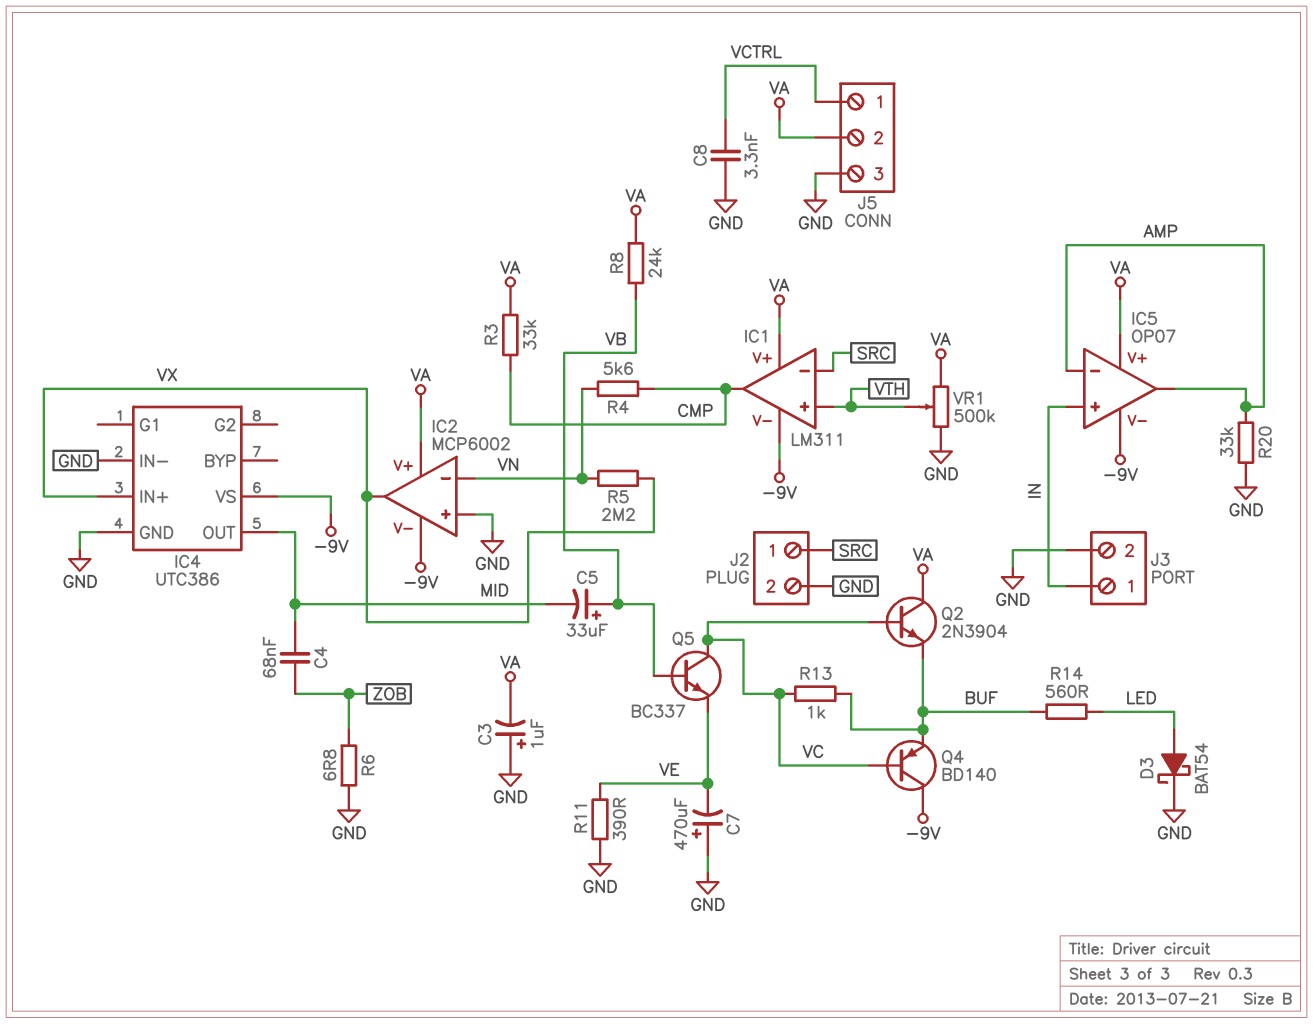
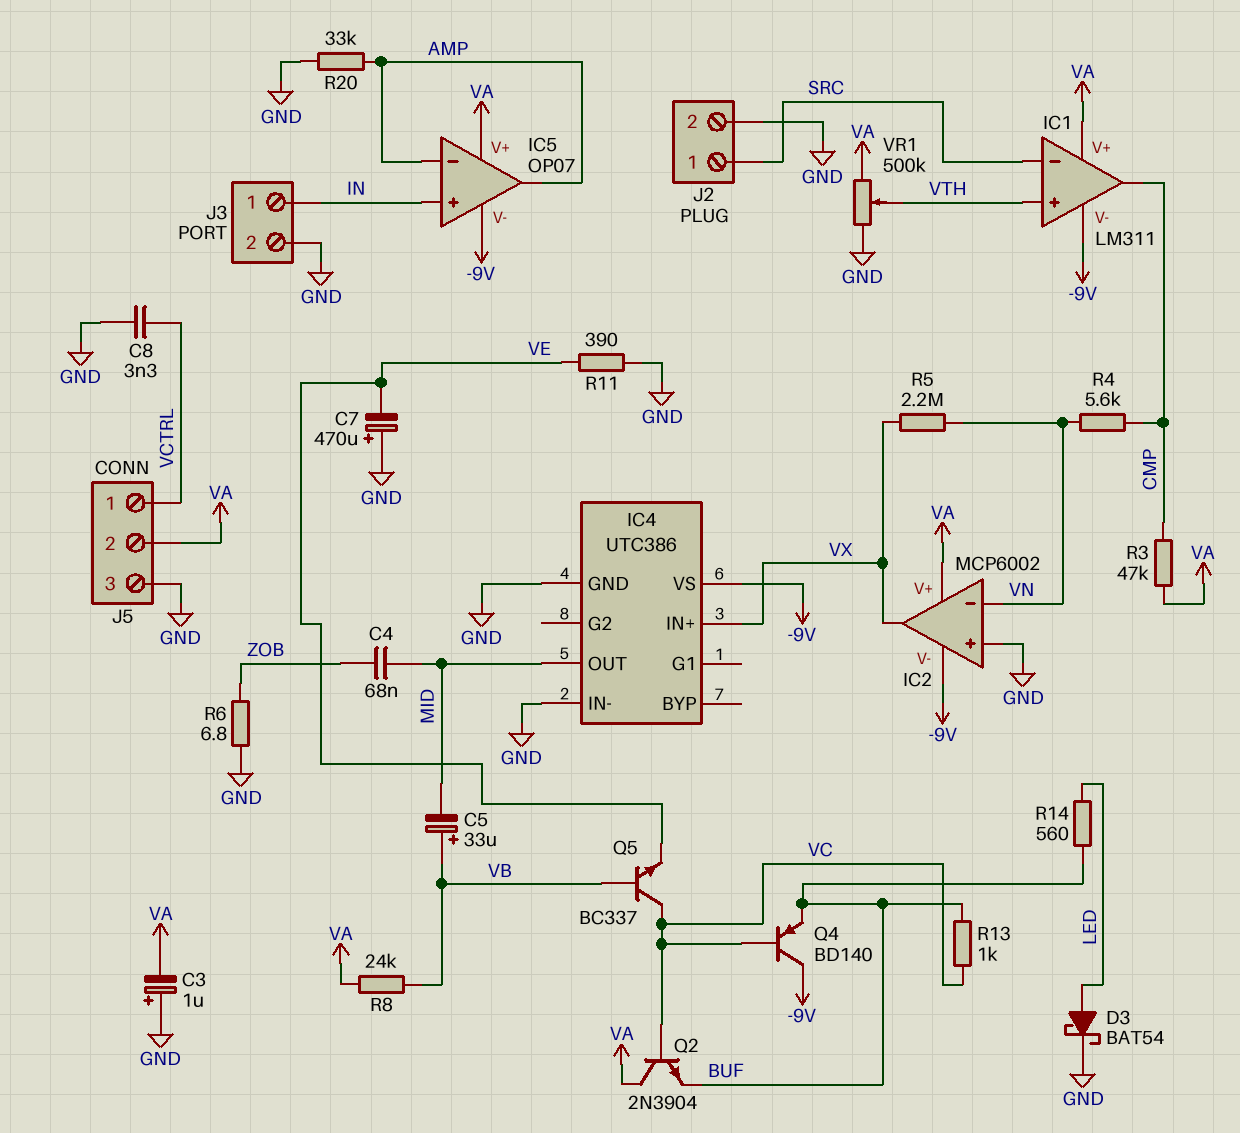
R3: 33k (CMP, VA) -> 47k (CMP, VA)

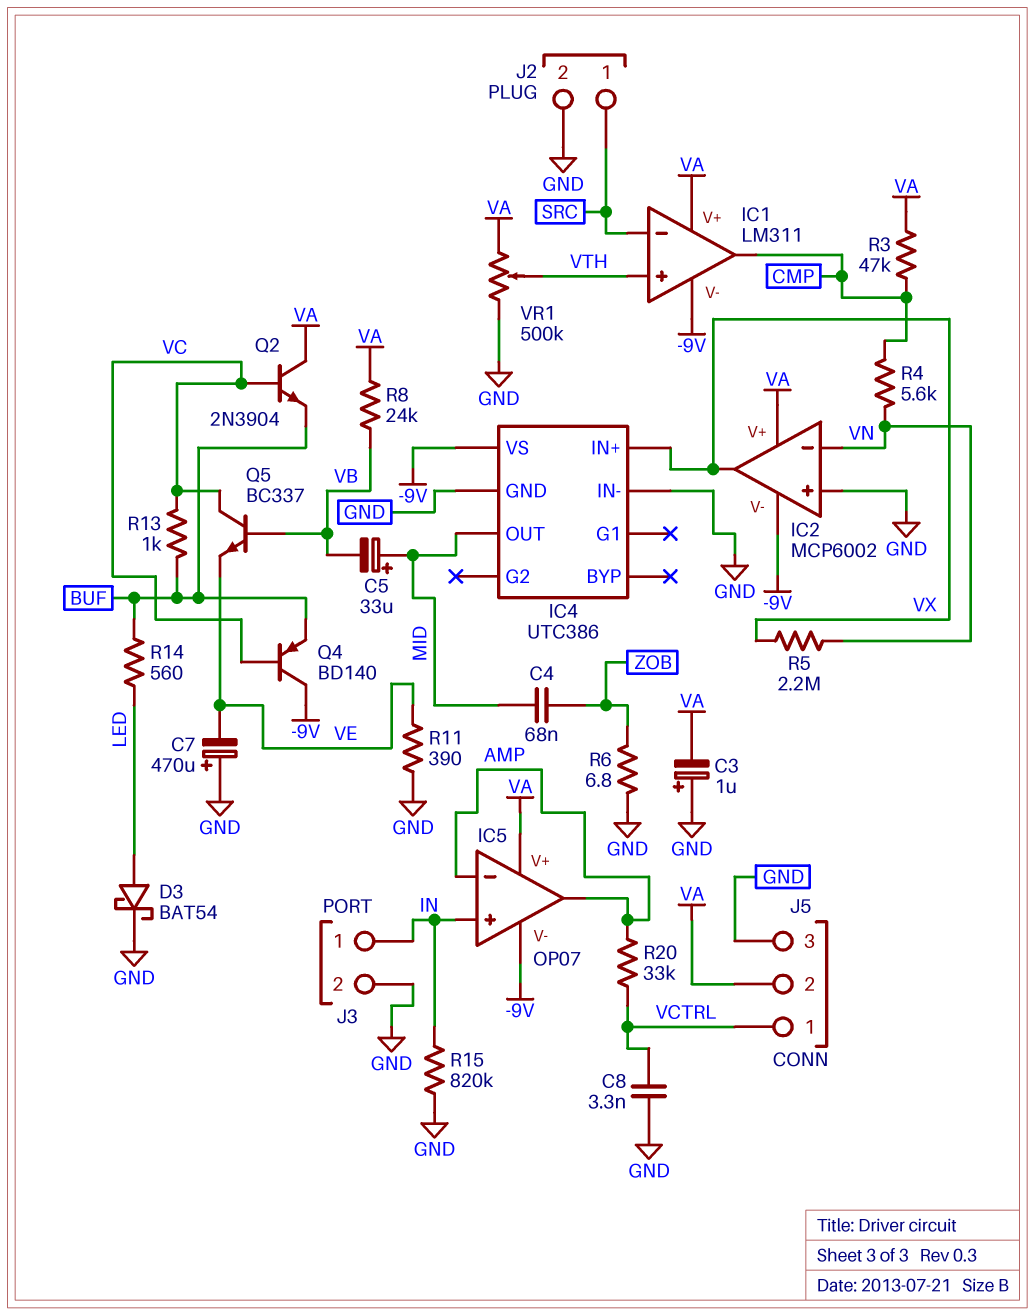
C5: 33uF (plus VB, minus MID) -> 33uF (plus MID, minus VB)
R15: none -> 820k (GND, IN)
R20: 33k (AMP, GND) -> 33k (AMP, VCTRL)

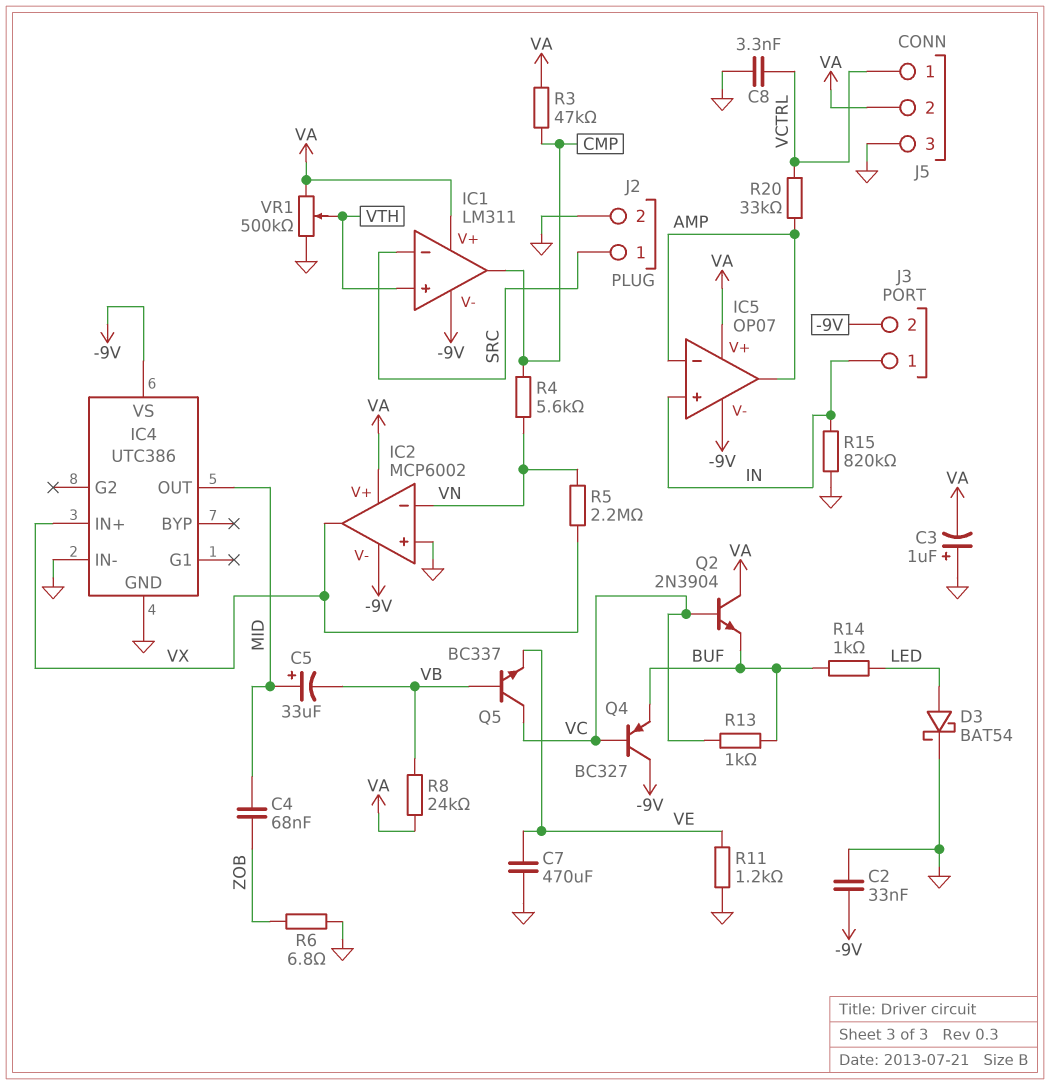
C2: none -> 33nF (-9V, GND)
C7: 470uF (plus GND, minus VE) -> 470uF (GND, VE)
J3 pin 2: GND -> -9V
Q4: PNP BD140 (B VC, C -9V, E BUF) -> PNP BC327 (B VC, C -9V, E BUF)
R11: 390 (GND, VE) -> 1.2k (GND, VE)
R14: 560 (BUF, LED) -> 1k (BUF, LED)

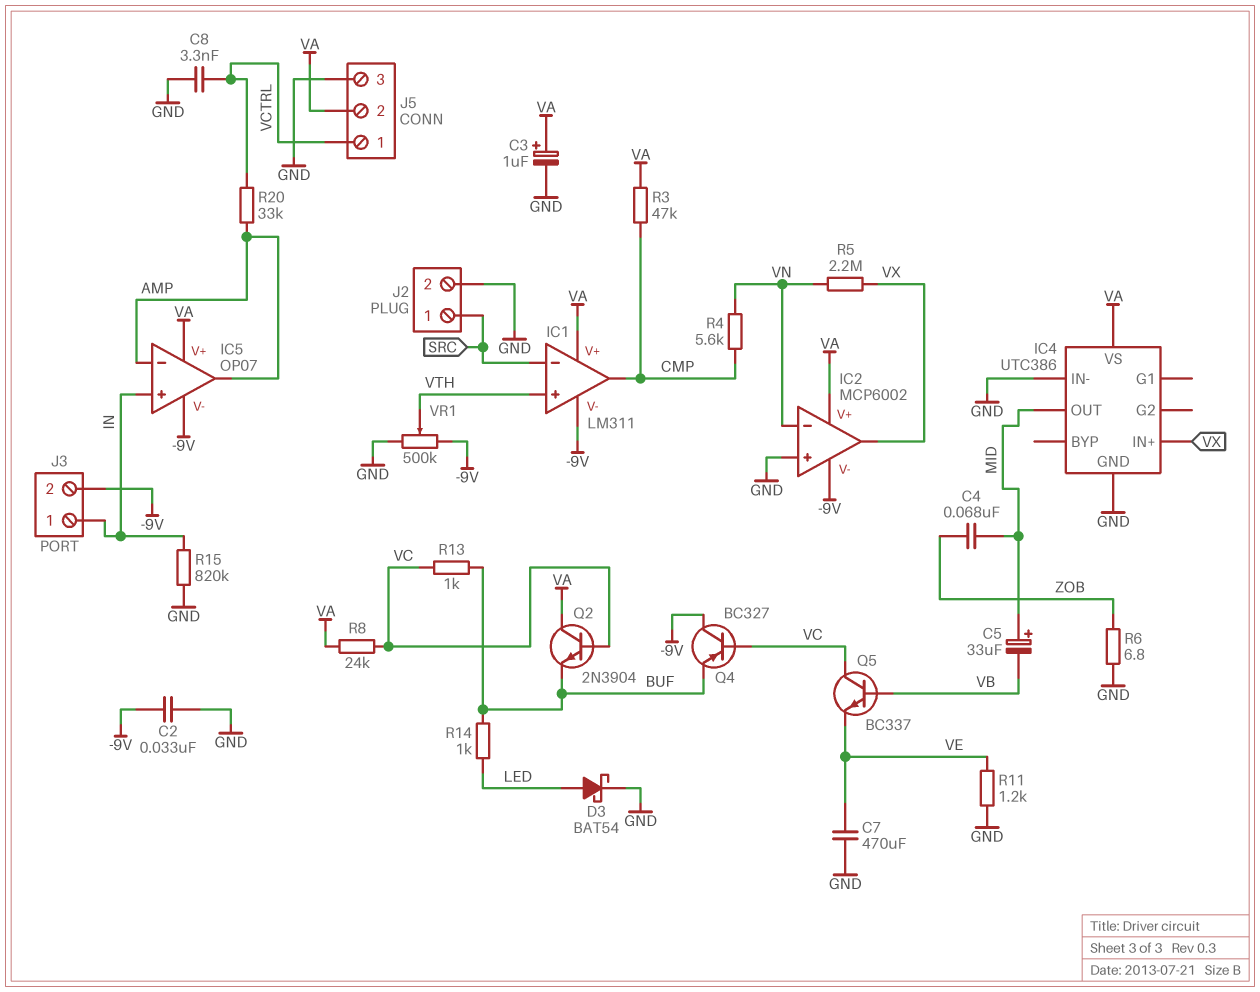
C3: 1uF (plus GND, minus VA) -> 1uF (plus VA, minus GND)
IC4 pin VS: -9V -> VA
R8: 24k (VA, VB) -> 24k (VA, VC)
VR1: 500k (GND, VA, wiper VTH) -> 500k (-9V, GND, wiper VTH)

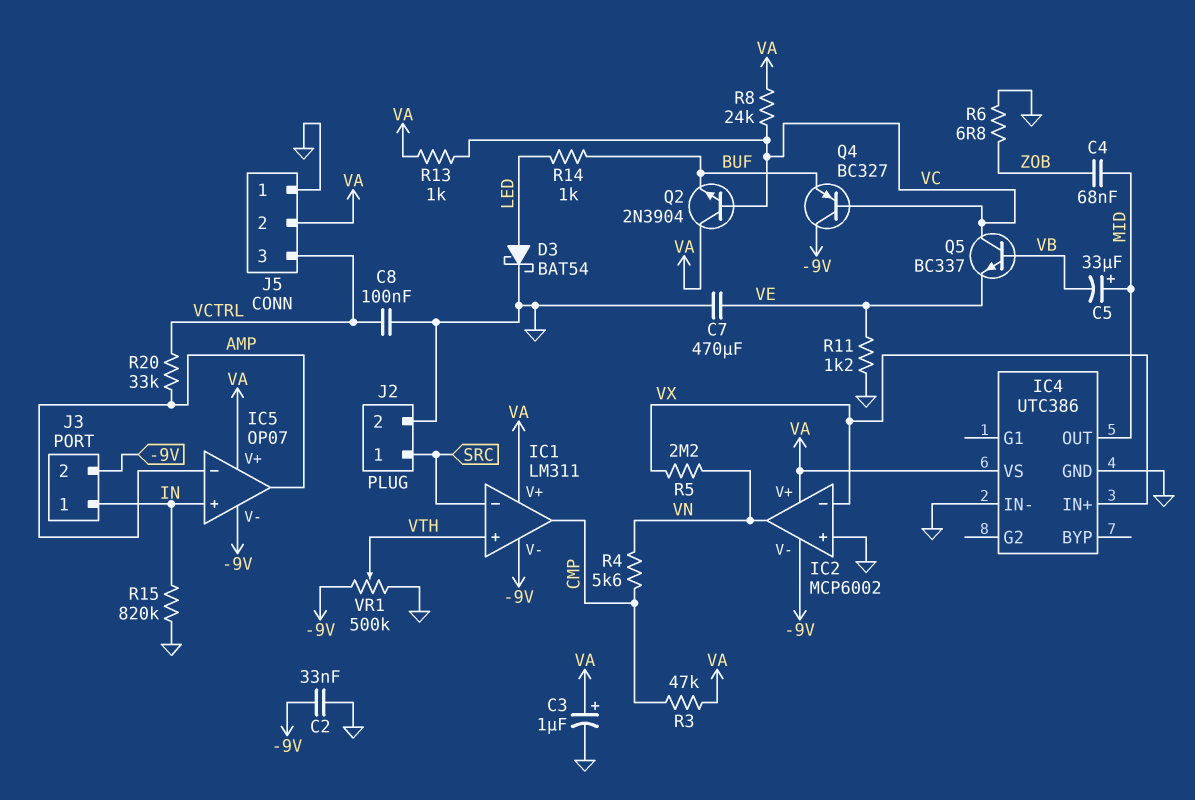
C8: 3.3nF (GND, VCTRL) -> 100nF (GND, VCTRL)
IC2 pin in-: VN -> VX
IC2 pin out: VX -> VN
J5 pin 1: VCTRL -> GND
J5 pin 3: GND -> VCTRL
R13: 1k (BUF, VC) -> 1k (VA, VC)

